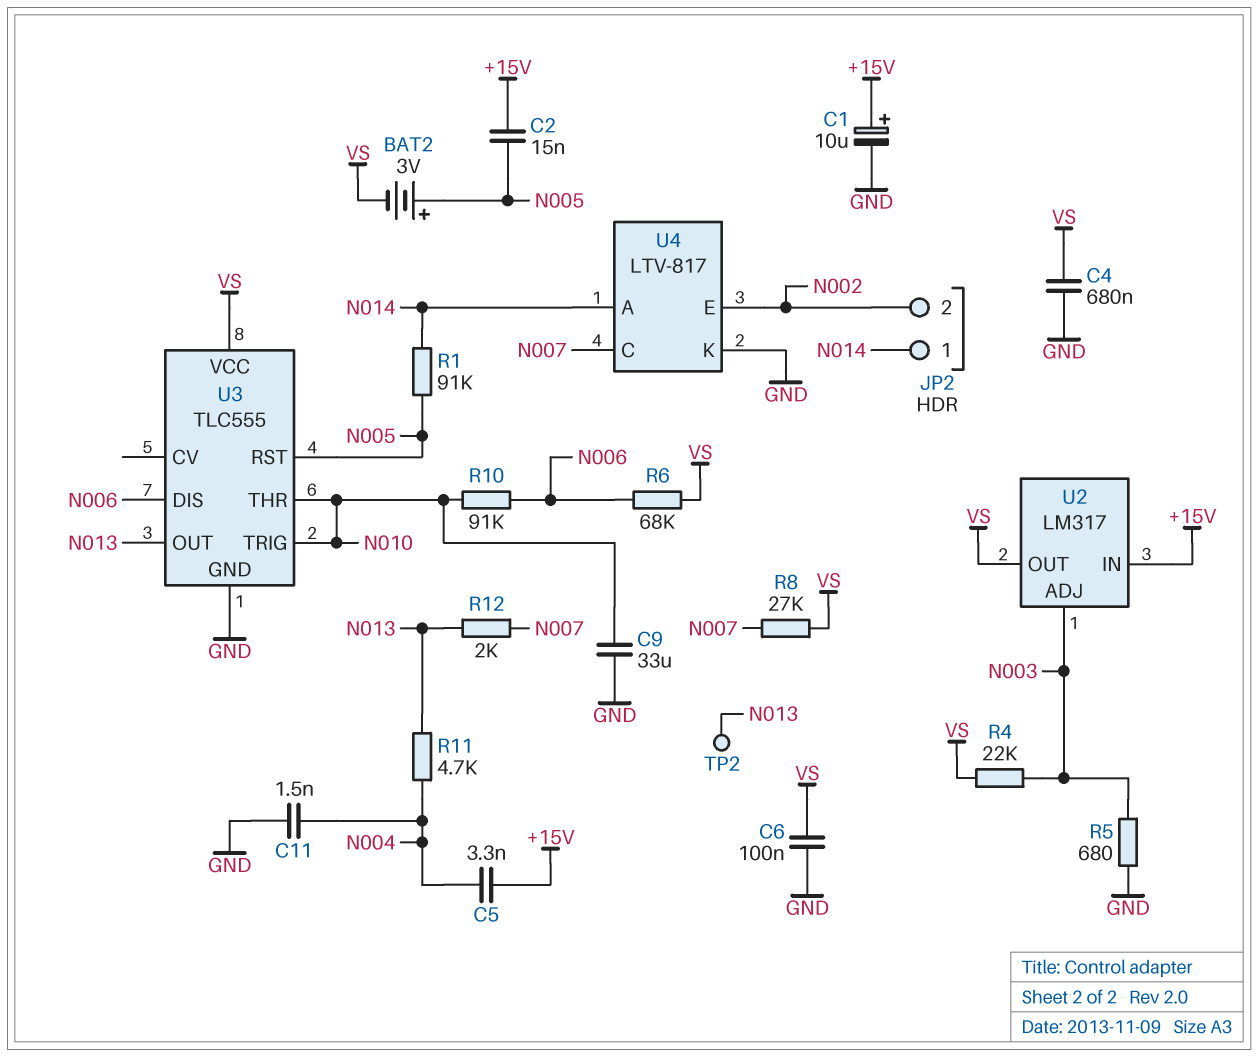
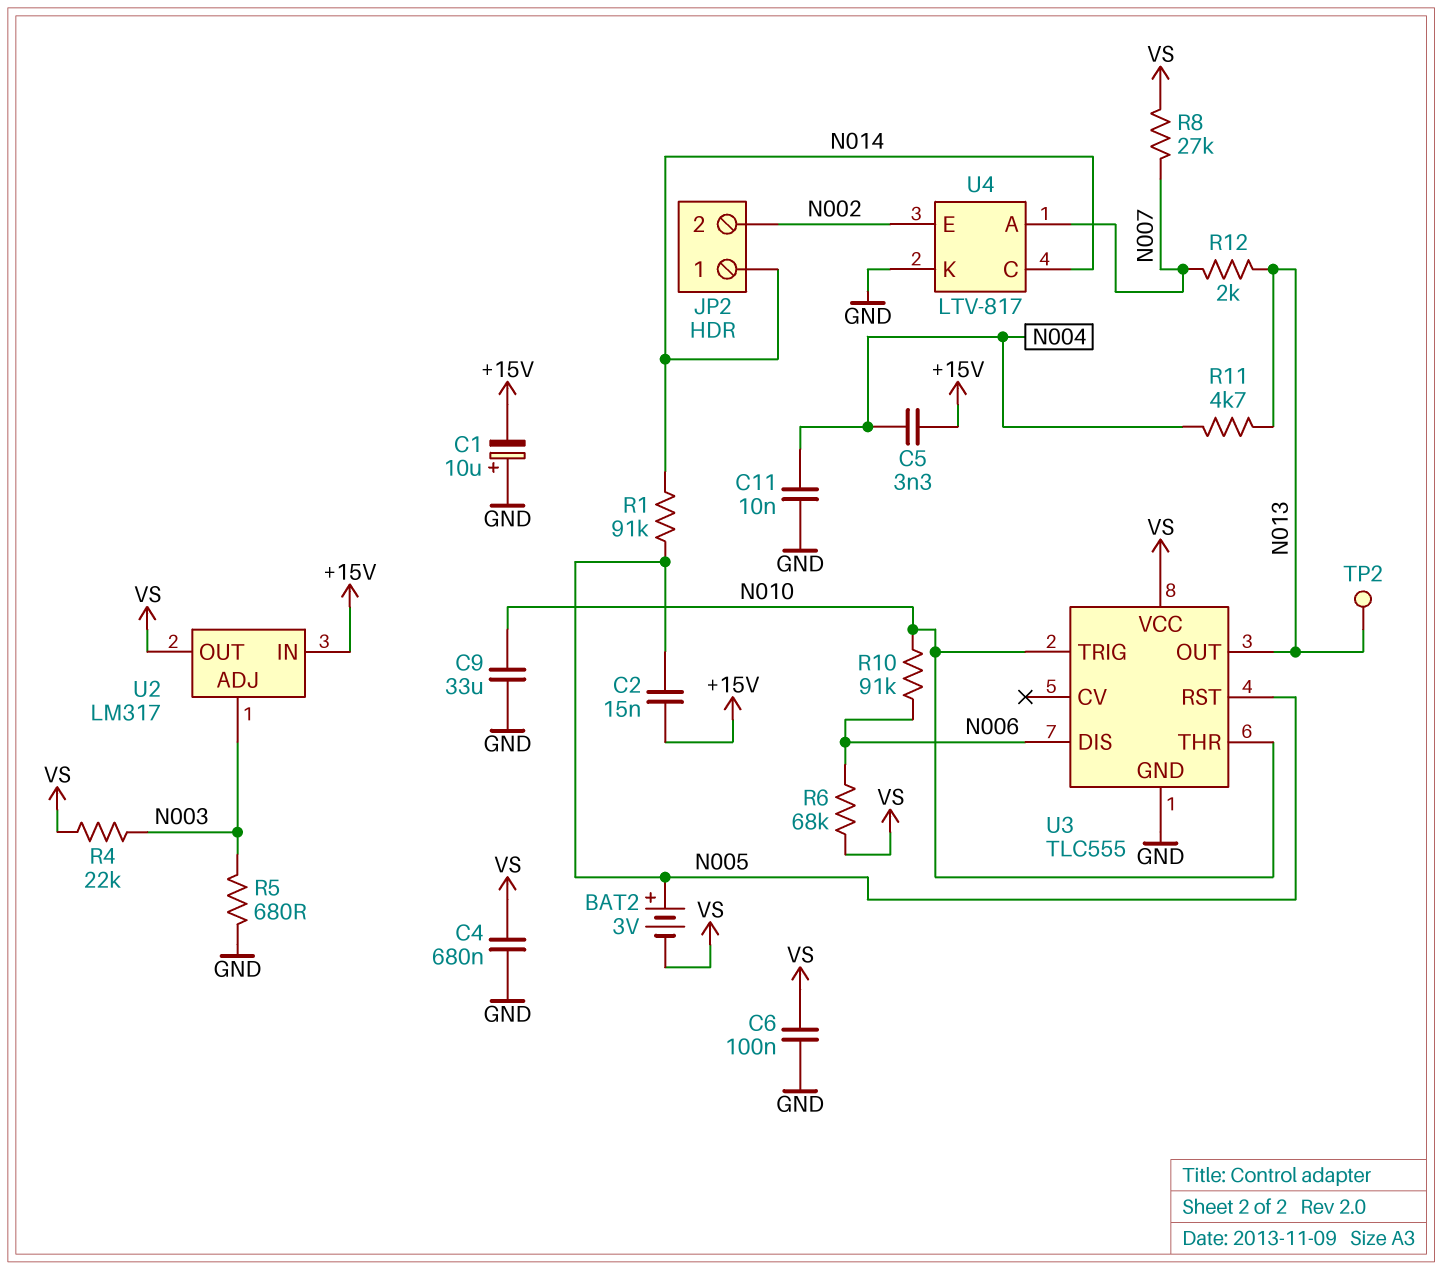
C1: 10uF (plus +15V, minus GND) -> 10uF (plus GND, minus +15V)
C11: 1.5nF (GND, N004) -> 10nF (GND, N004)
U4 pin A: N014 -> N007
U4 pin C: N007 -> N014

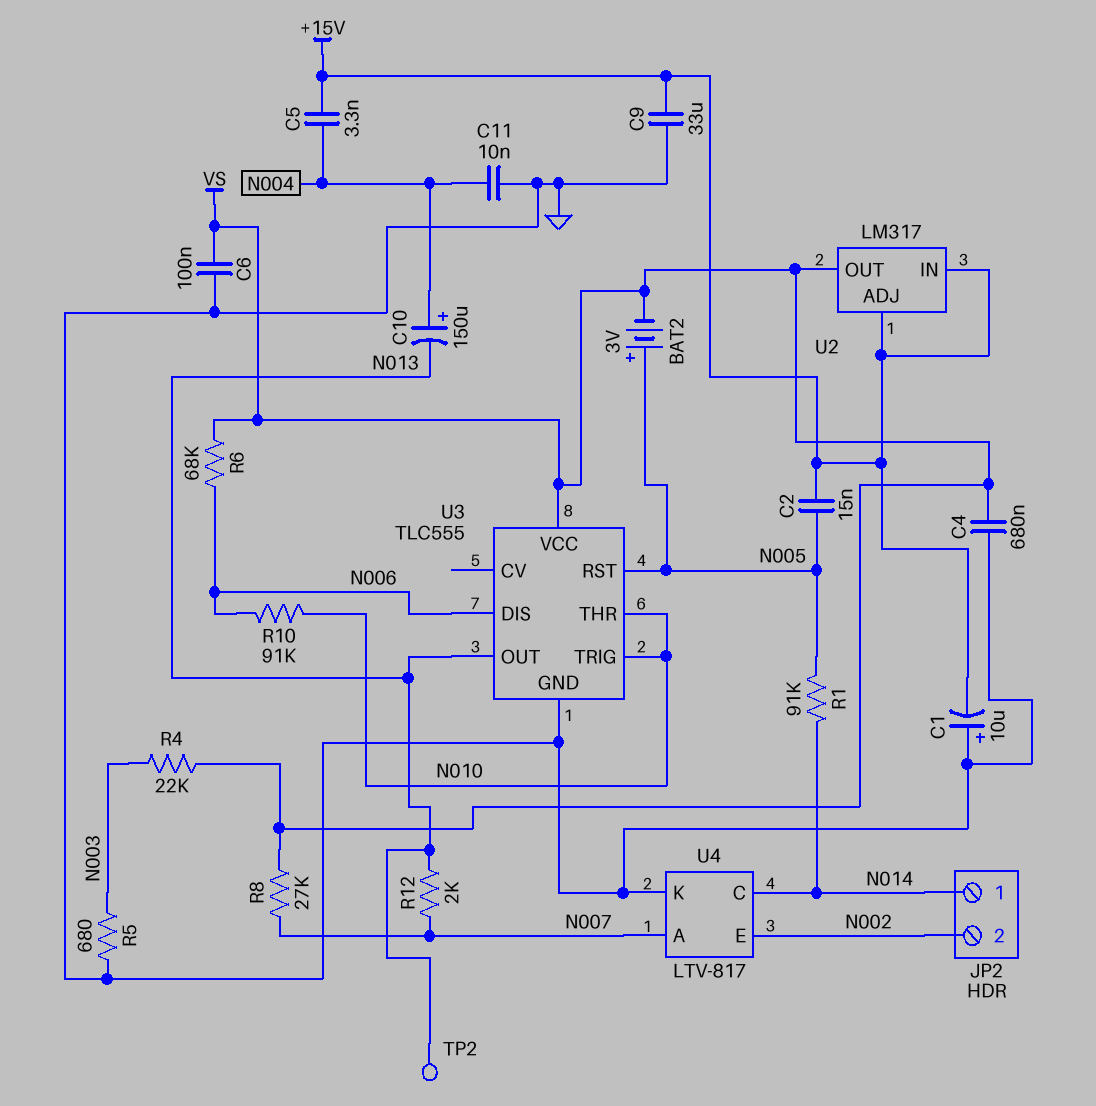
C9: 33uF (GND, N010) -> 33uF (+15V, GND)
C10: none -> 150uF (plus N004, minus N013)
R11: 4.7k (N004, N013) -> none
U2 pin ADJ: N003 -> +15V

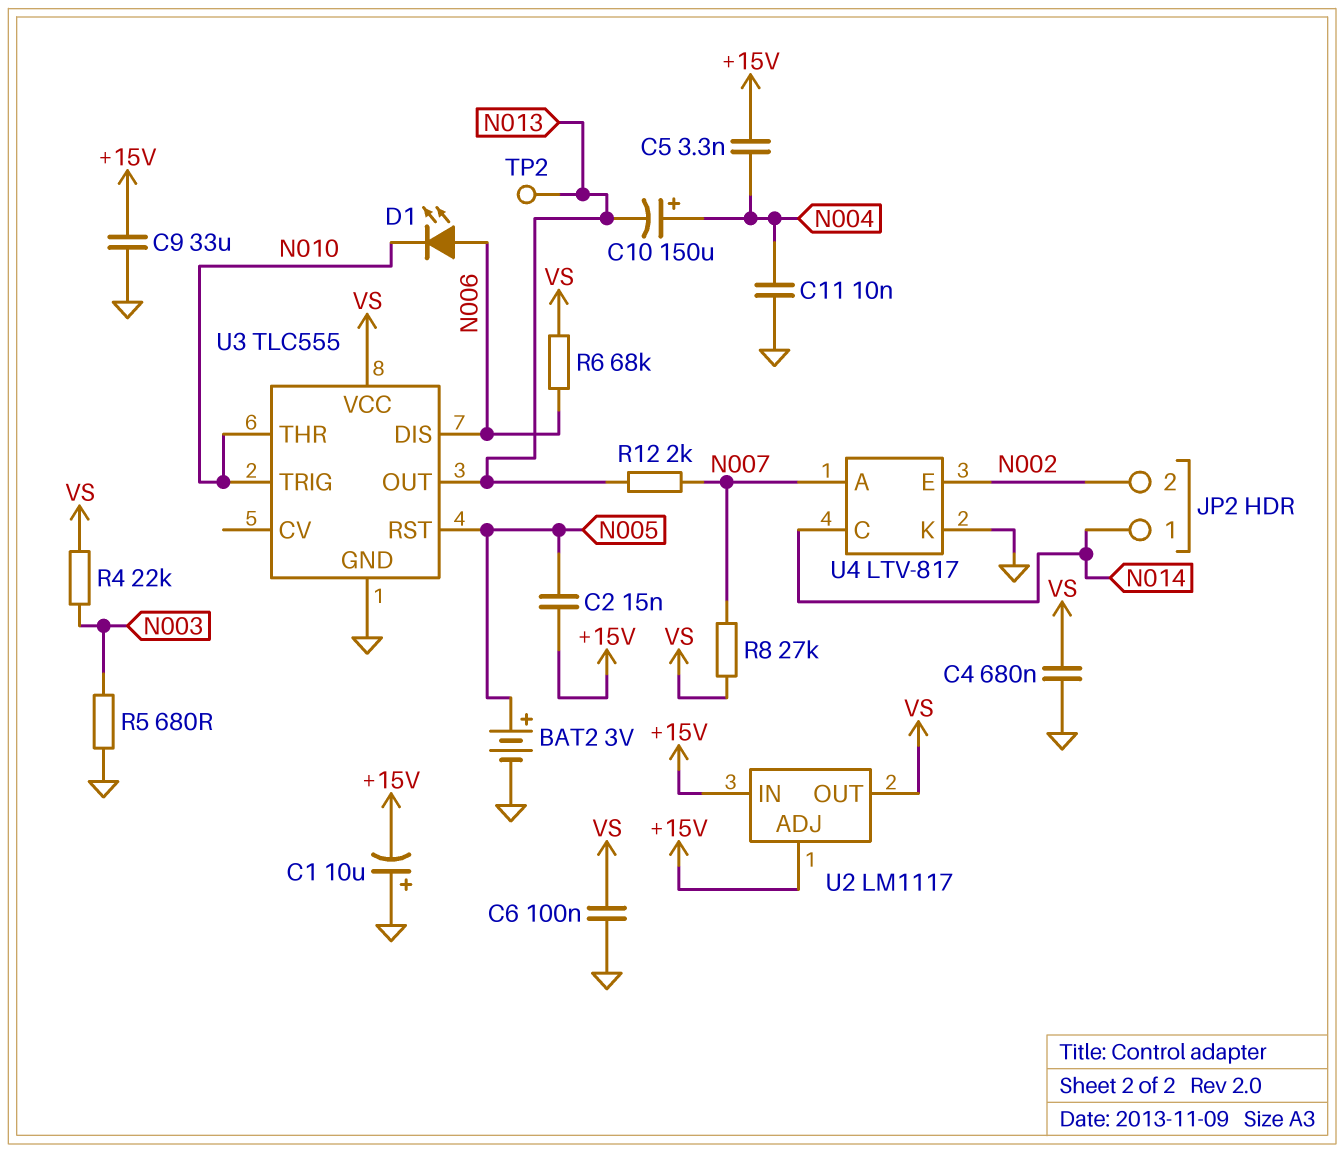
BAT2: 3V (plus N005, minus VS) -> 3V (plus N005, minus GND)
D1: none -> LED (A N006, K N010)
R1: 91k (N005, N014) -> none
R10: 91k (N006, N010) -> none
U2: LM317 -> LM1117

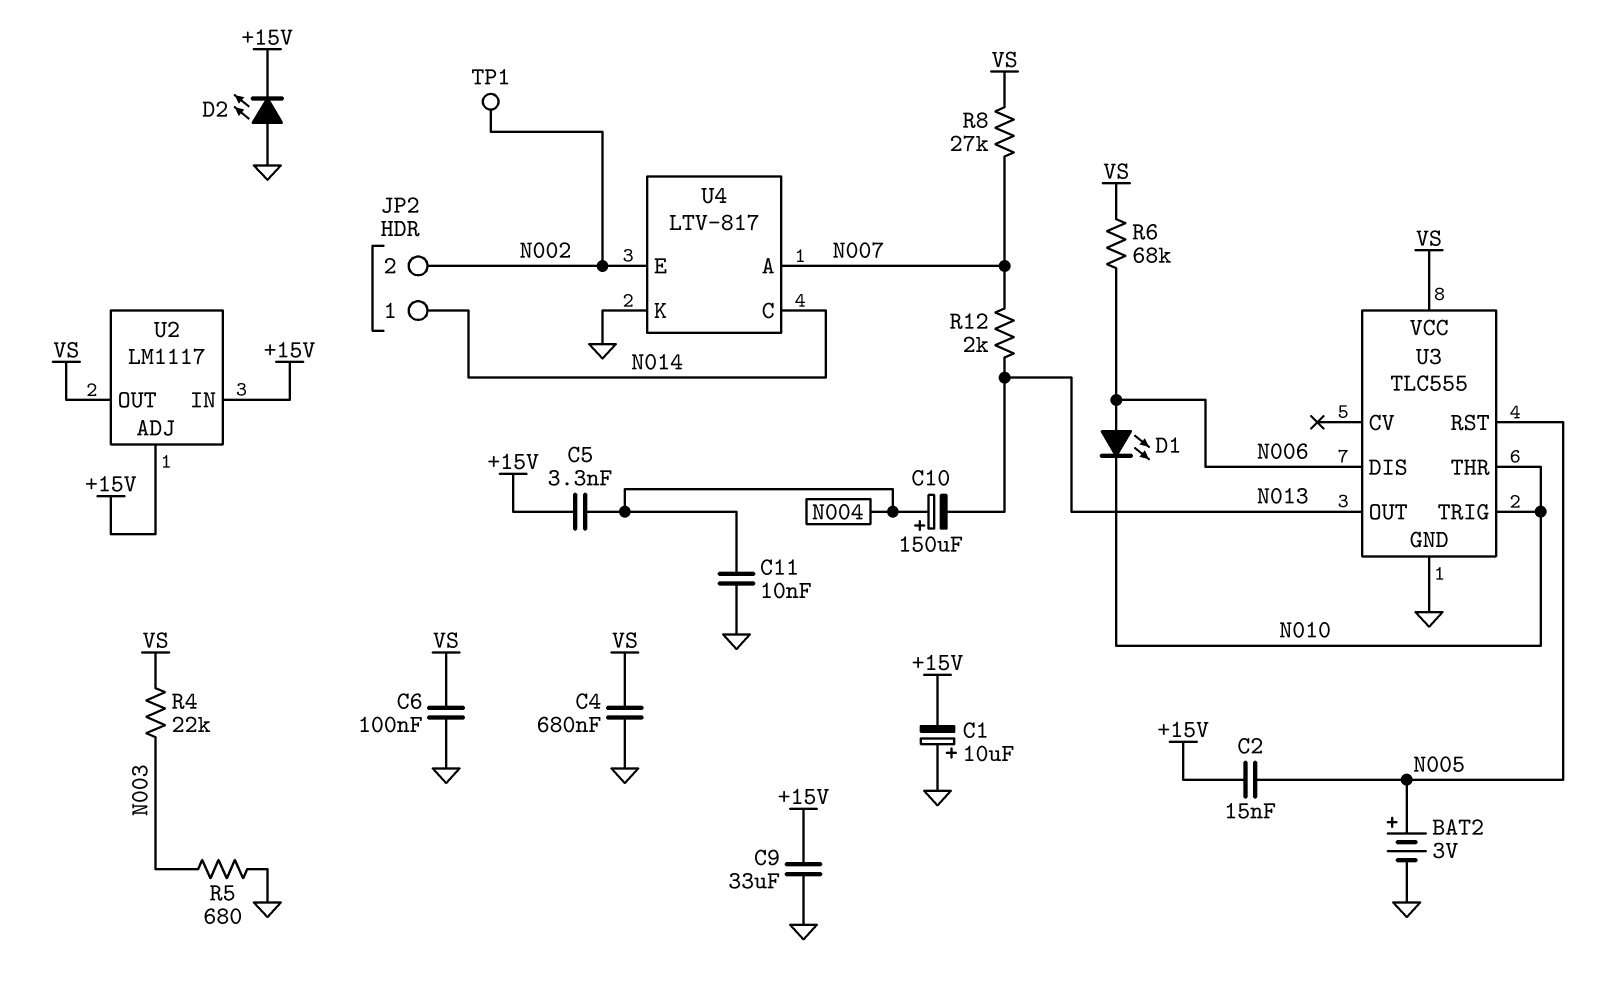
D2: none -> LED (A GND, K +15V)
TP1: none -> test point (N002)
TP2: test point (N013) -> none

